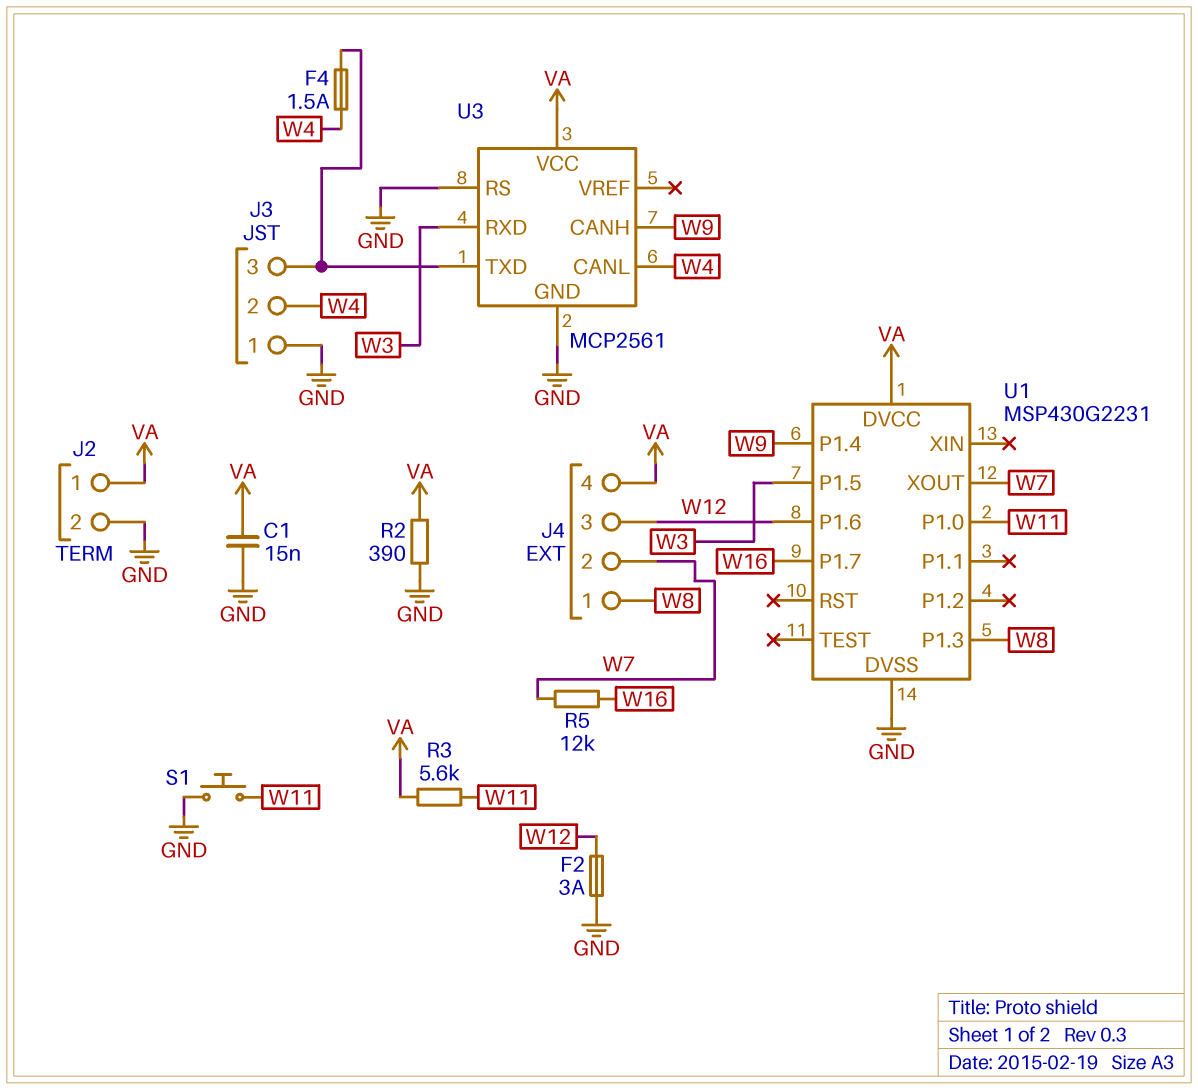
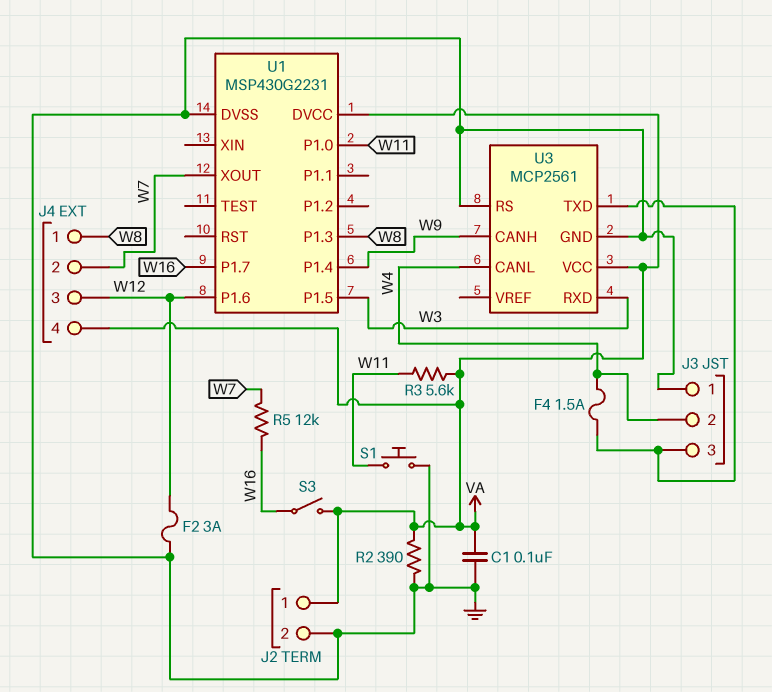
C1: 15nF (GND, VA) -> 100nF (GND, VA)
S3: none -> switch (VA, W16)

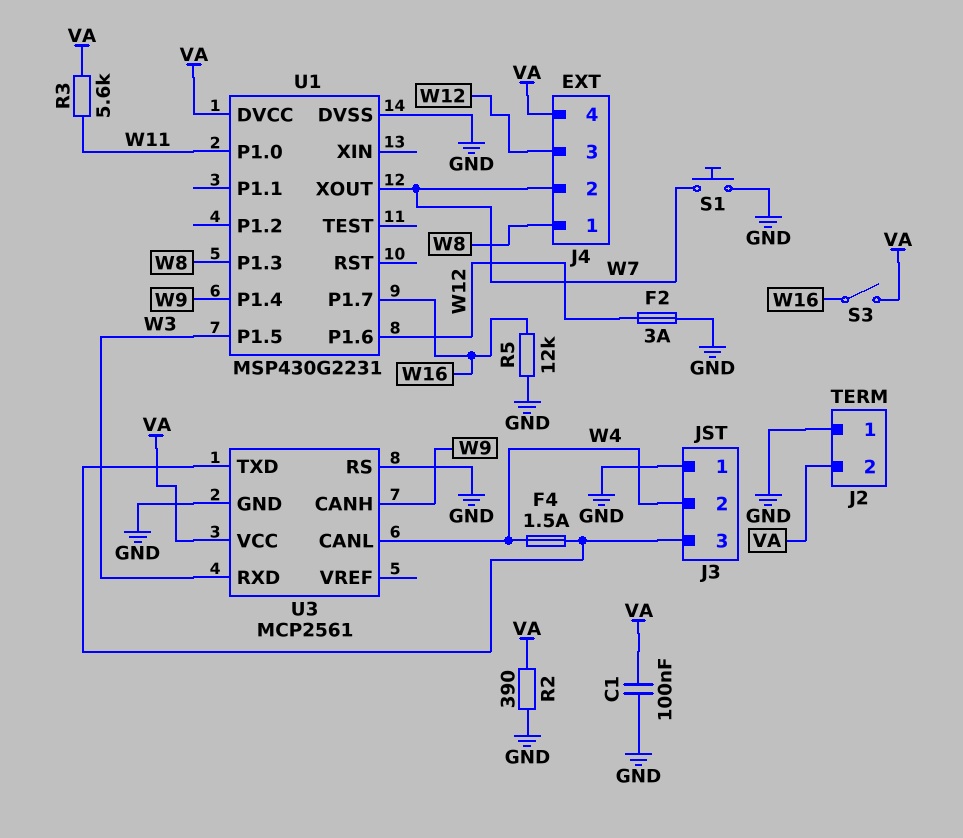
J2 pin 1: VA -> GND
J2 pin 2: GND -> VA
R5: 12k (W7, W16) -> 12k (GND, W16)
S1: button (GND, W11) -> button (GND, W7)

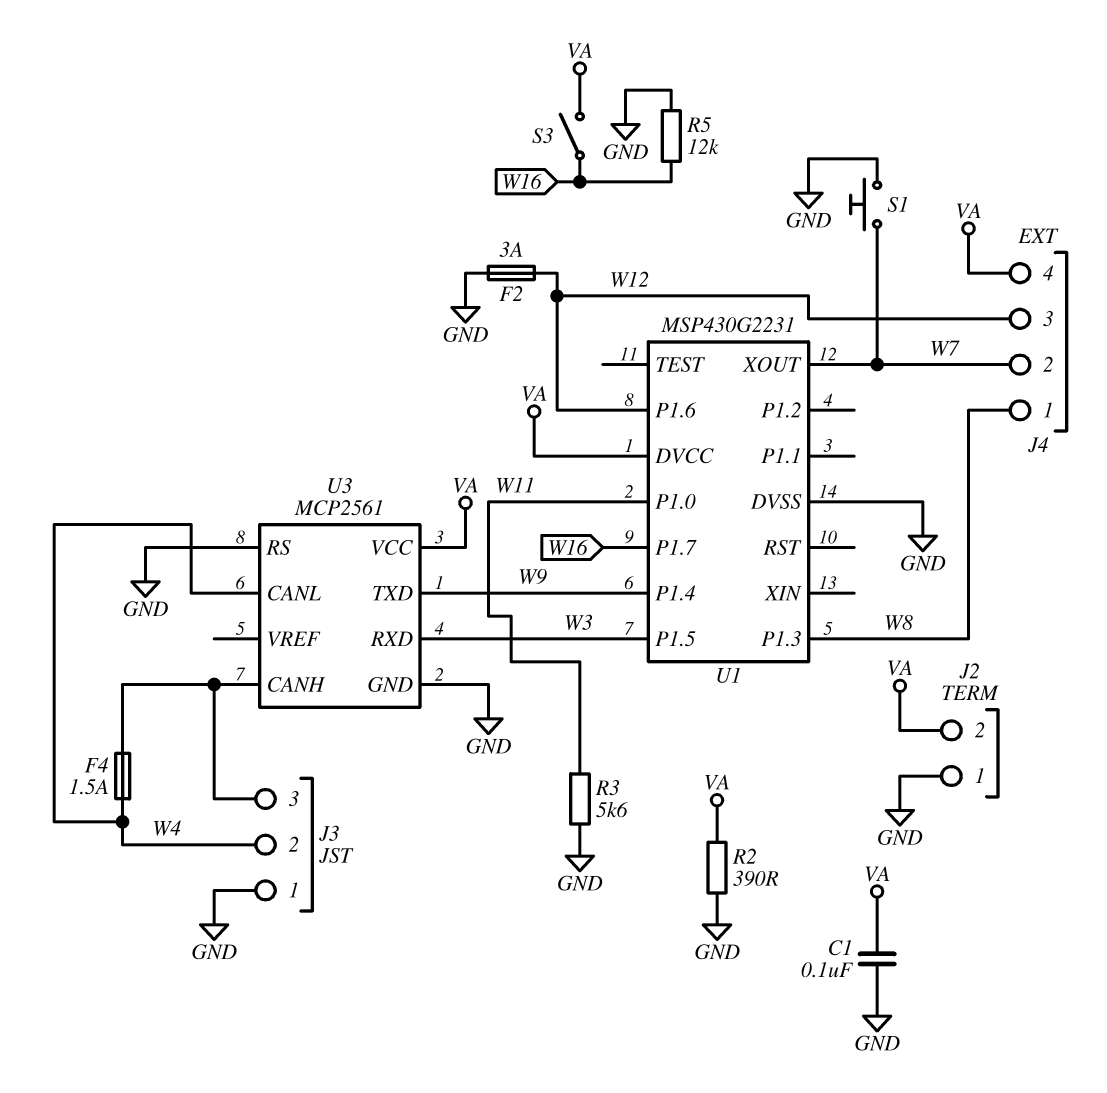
R3: 5.6k (VA, W11) -> 5.6k (GND, W11)
U3 pin CANH: W9 -> J3/3
U3 pin TXD: J3/3 -> W9

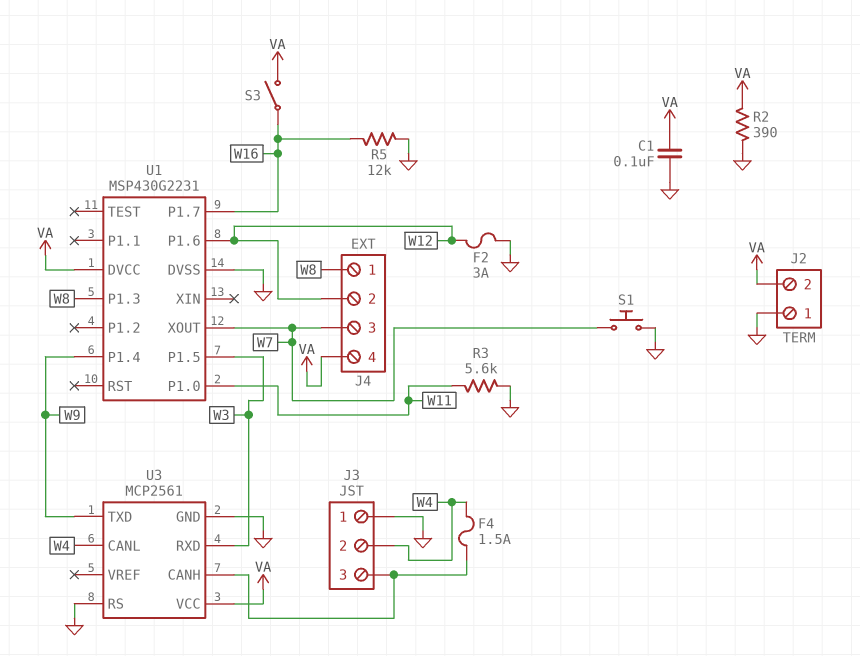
J4 pin 2: W7 -> W12
J4 pin 3: W12 -> W7

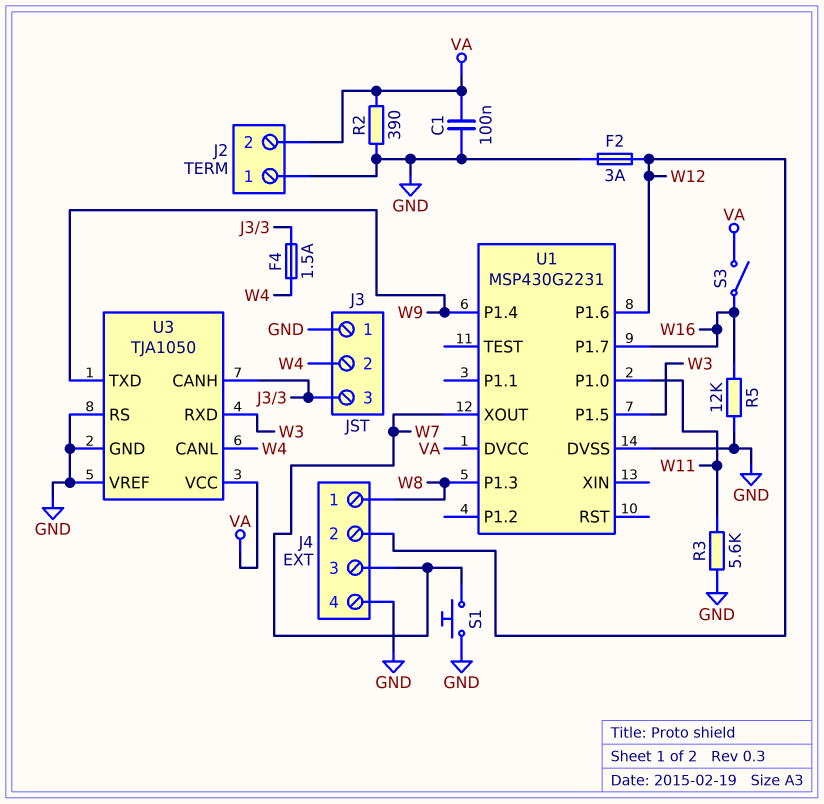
J4 pin 4: VA -> GND
U3: MCP2561 -> TJA1050
U3 pin VREF: none -> GND

